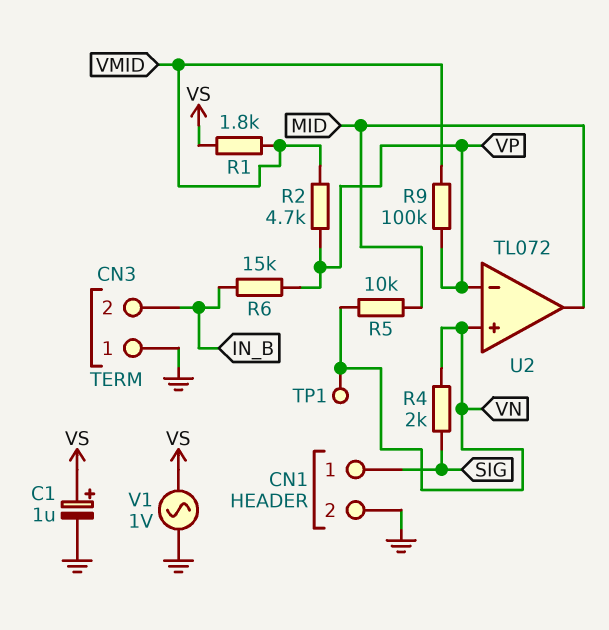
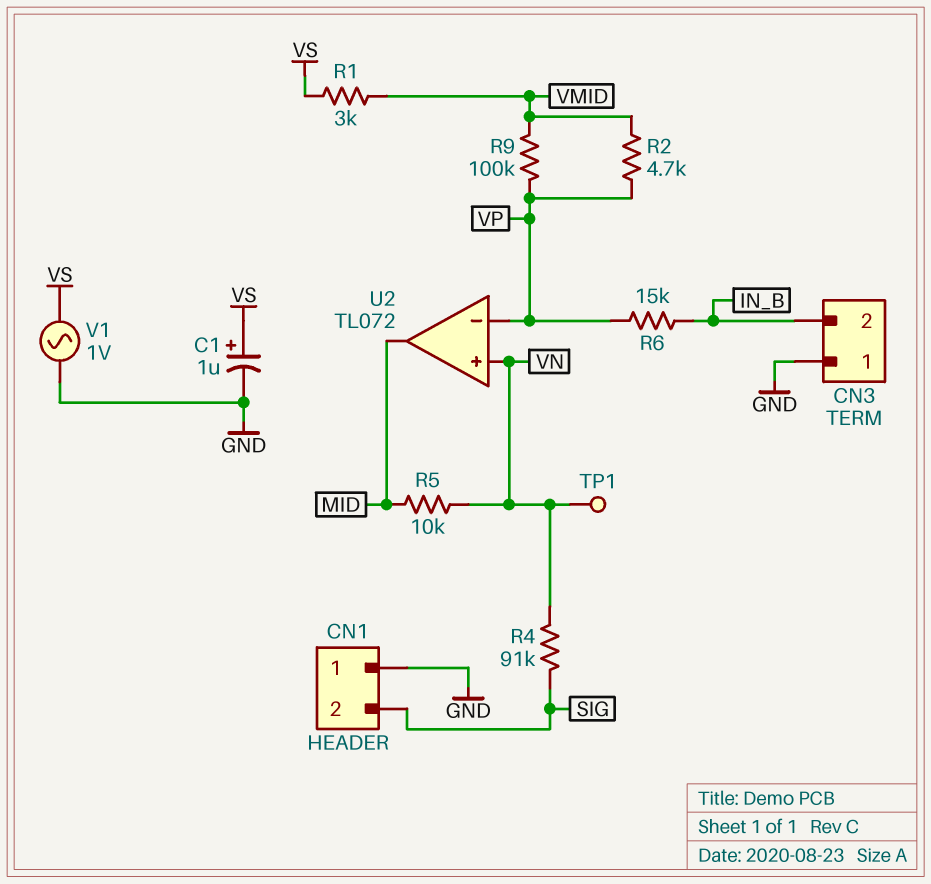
CN1 pin 1: SIG -> GND
CN1 pin 2: GND -> SIG
R1: 1.8k (VMID, VS) -> 3k (VMID, VS)
R4: 2k (SIG, VN) -> 91k (SIG, VN)

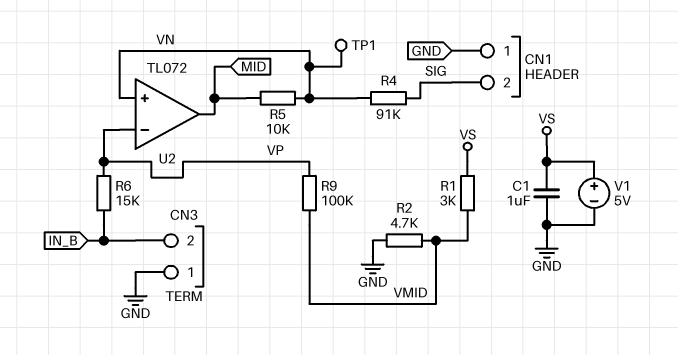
C1: 1uF (plus VS, minus GND) -> 1uF (GND, VS)
R2: 4.7k (VMID, VP) -> 4.7k (GND, VMID)
V1: AC 1V (GND, VS) -> 5V (plus VS, minus GND)

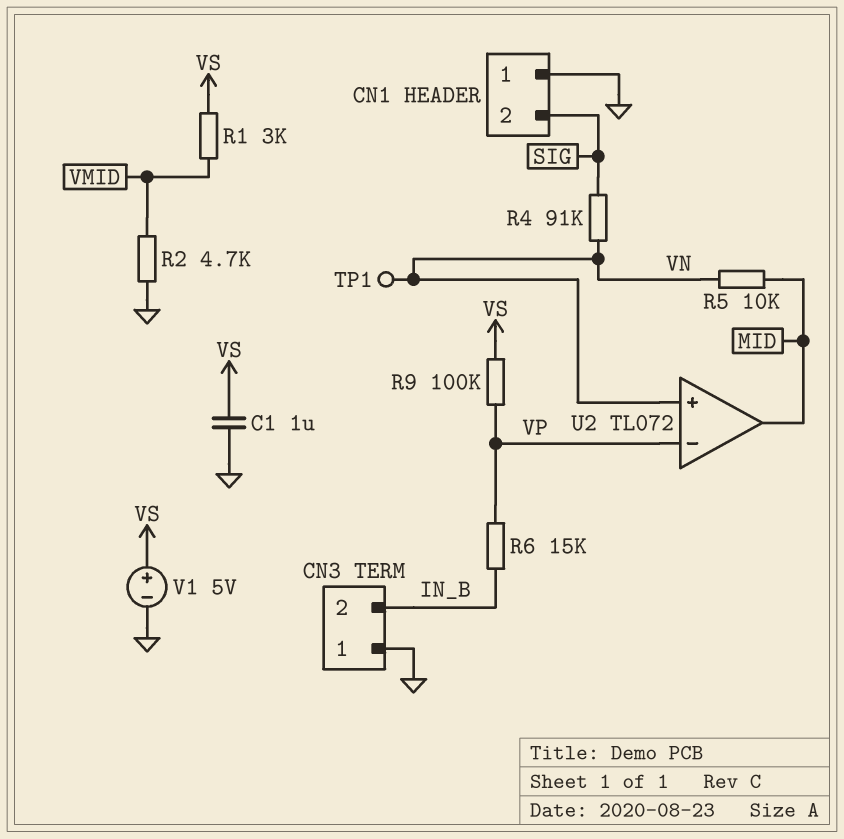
R9: 100k (VMID, VP) -> 100k (VP, VS)

